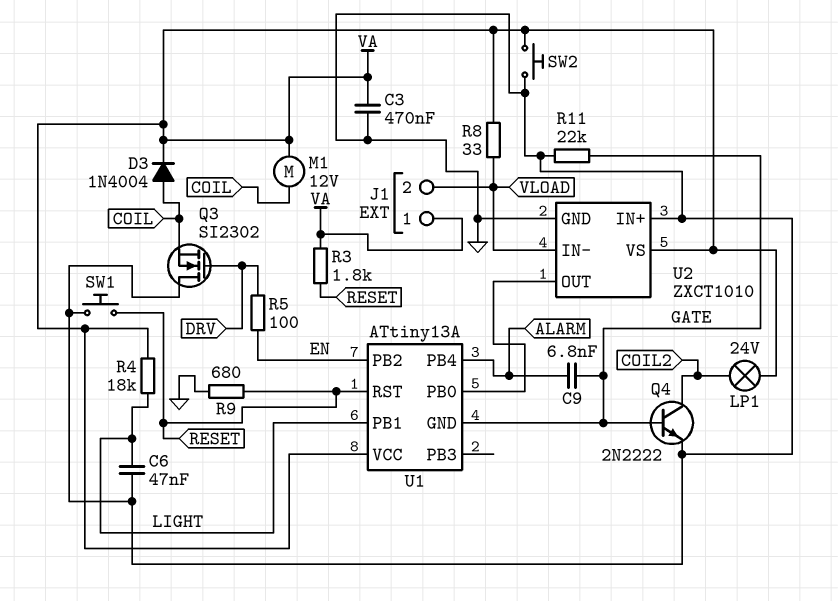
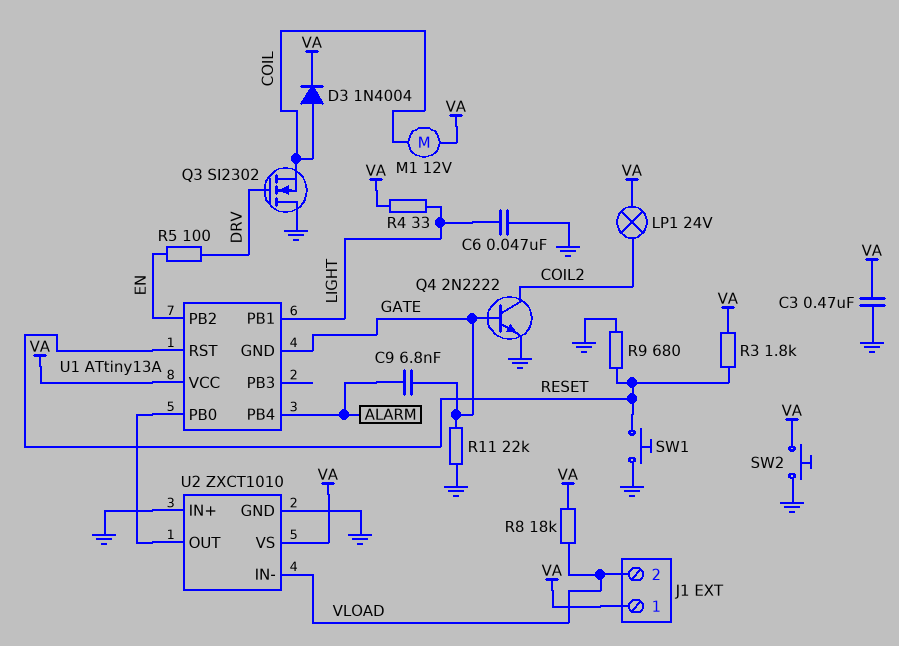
R4: 18k (LIGHT, VA) -> 33 (LIGHT, VA)
R8: 33 (VA, VLOAD) -> 18k (VA, VLOAD)

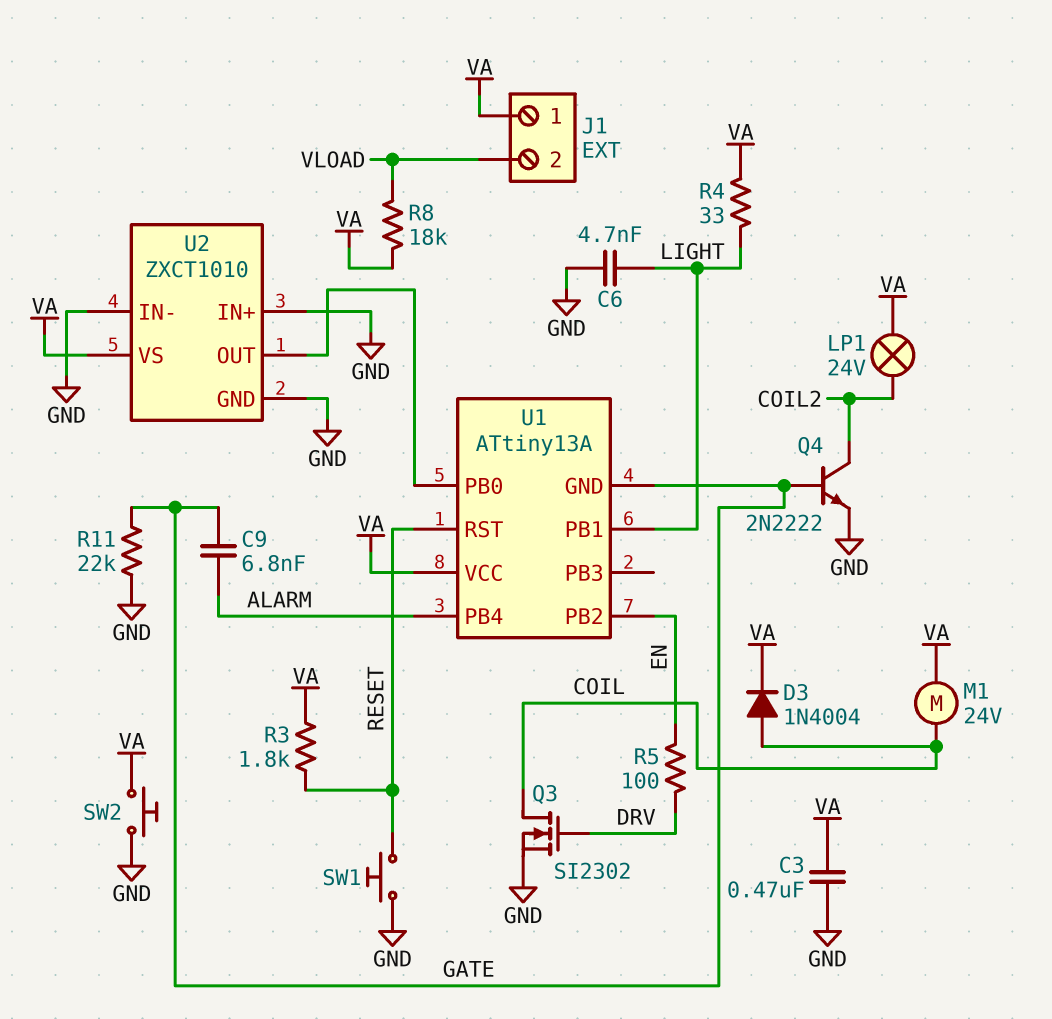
C6: 47nF (GND, LIGHT) -> 4.7nF (GND, LIGHT)
M1: motor 12V (COIL, VA) -> motor 24V (COIL, VA)
Q3: NMOS SI2302 (G DRV, D GND, S COIL) -> NMOS SI2302 (G DRV, D COIL, S GND)
R9: 680 (GND, RESET) -> none
U2 pin IN-: VLOAD -> GND

